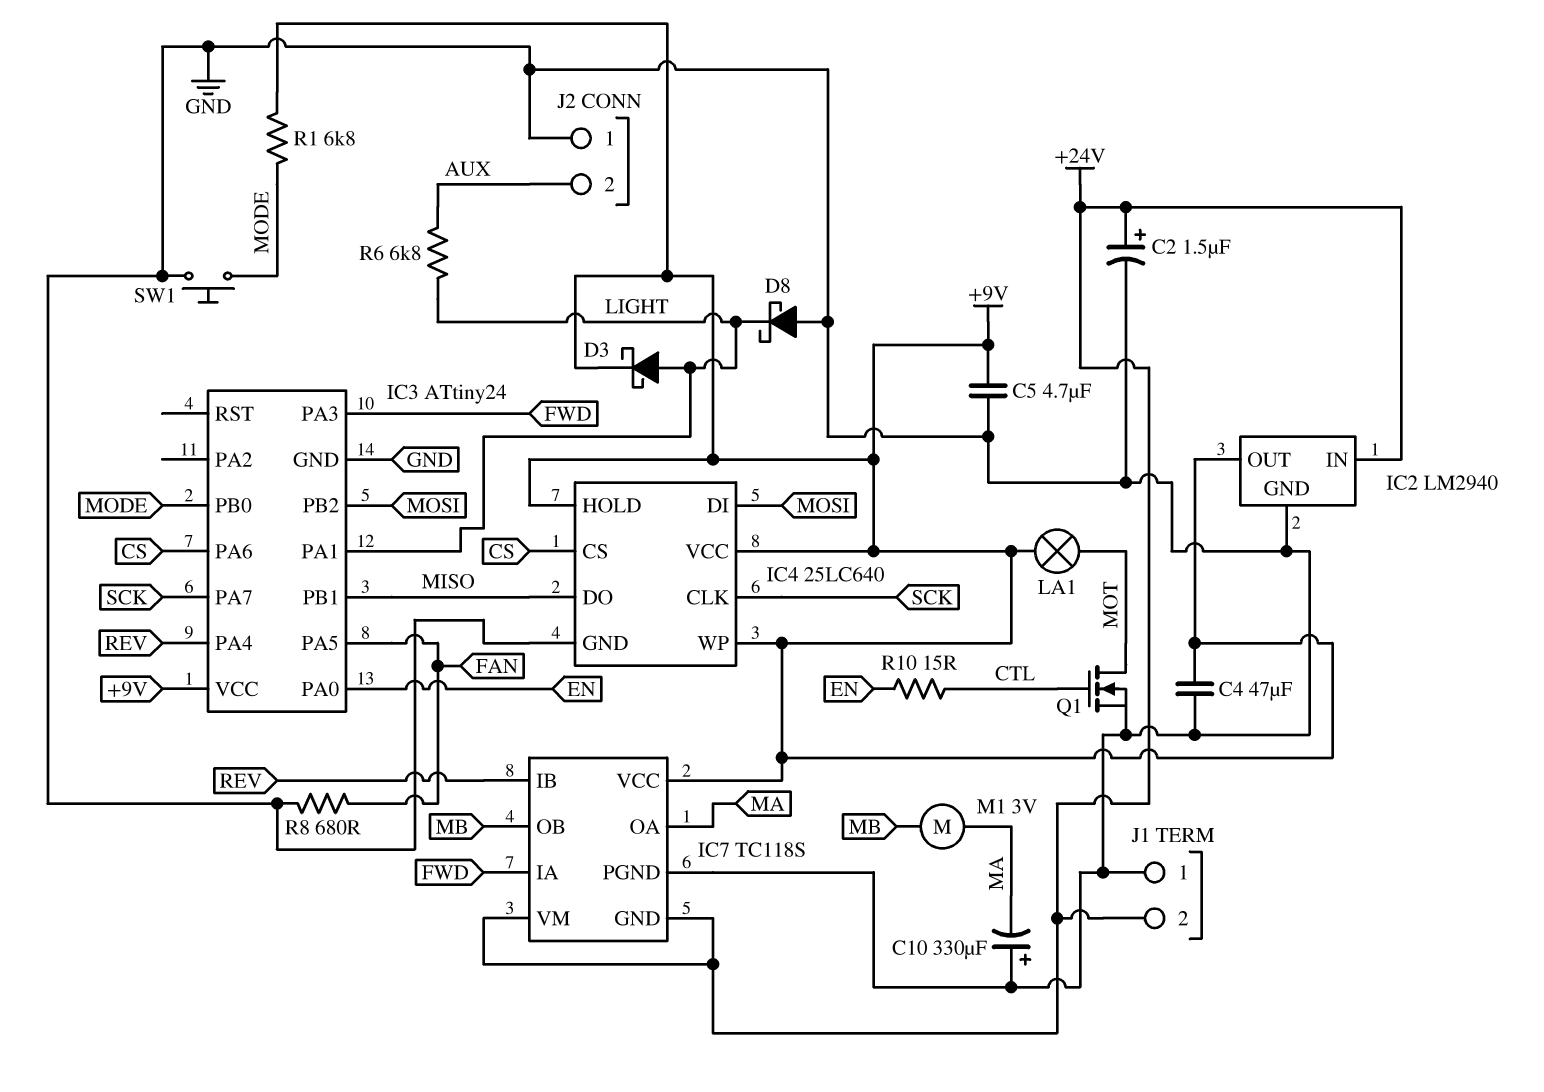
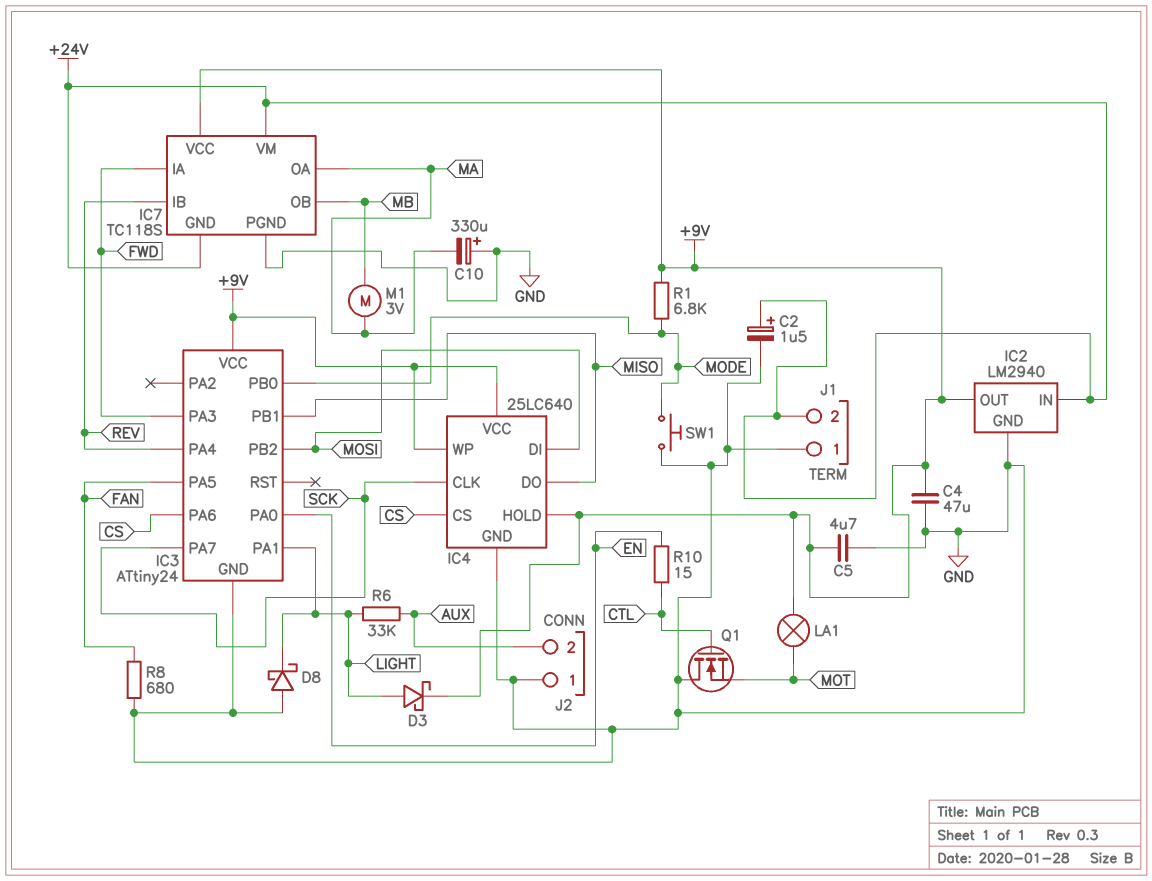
Q1: NMOS (G CTL, D MOT, S GND) -> NMOS (G CTL, D GND, S MOT)
R6: 6.8k (AUX, LIGHT) -> 33k (AUX, LIGHT)

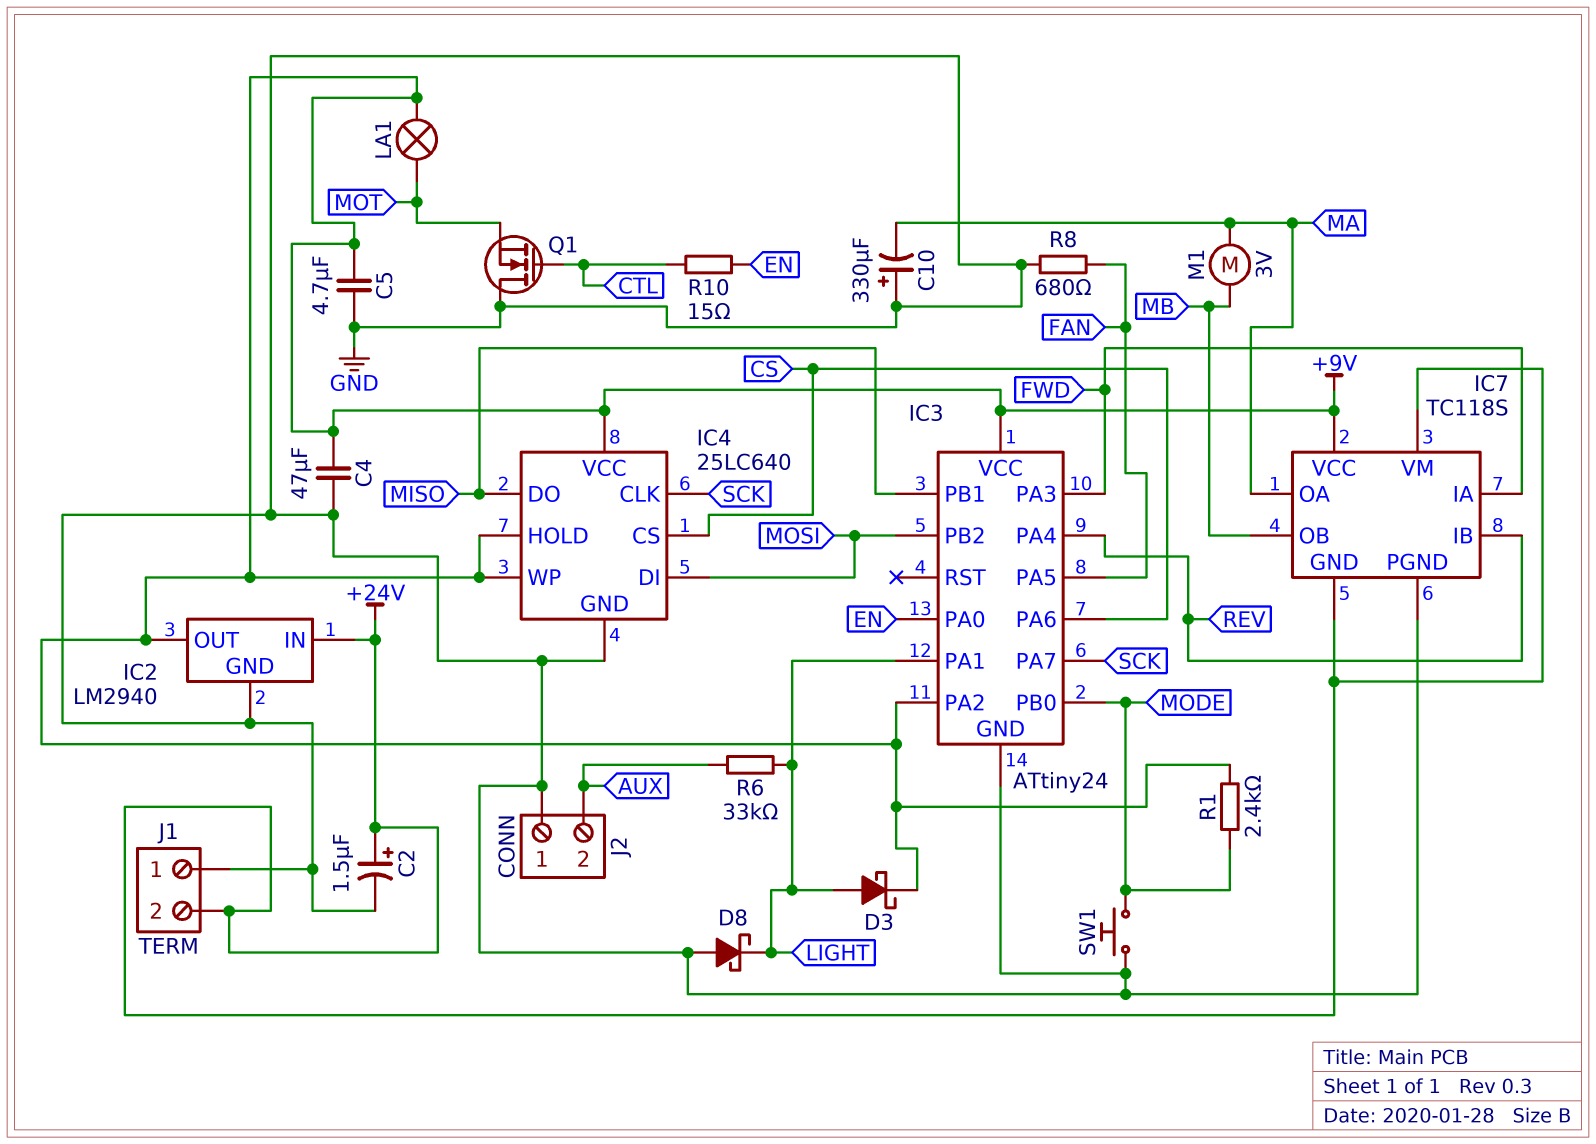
IC3 pin PA2: none -> +9V
R1: 6.8k (+9V, MODE) -> 2.4k (+9V, MODE)

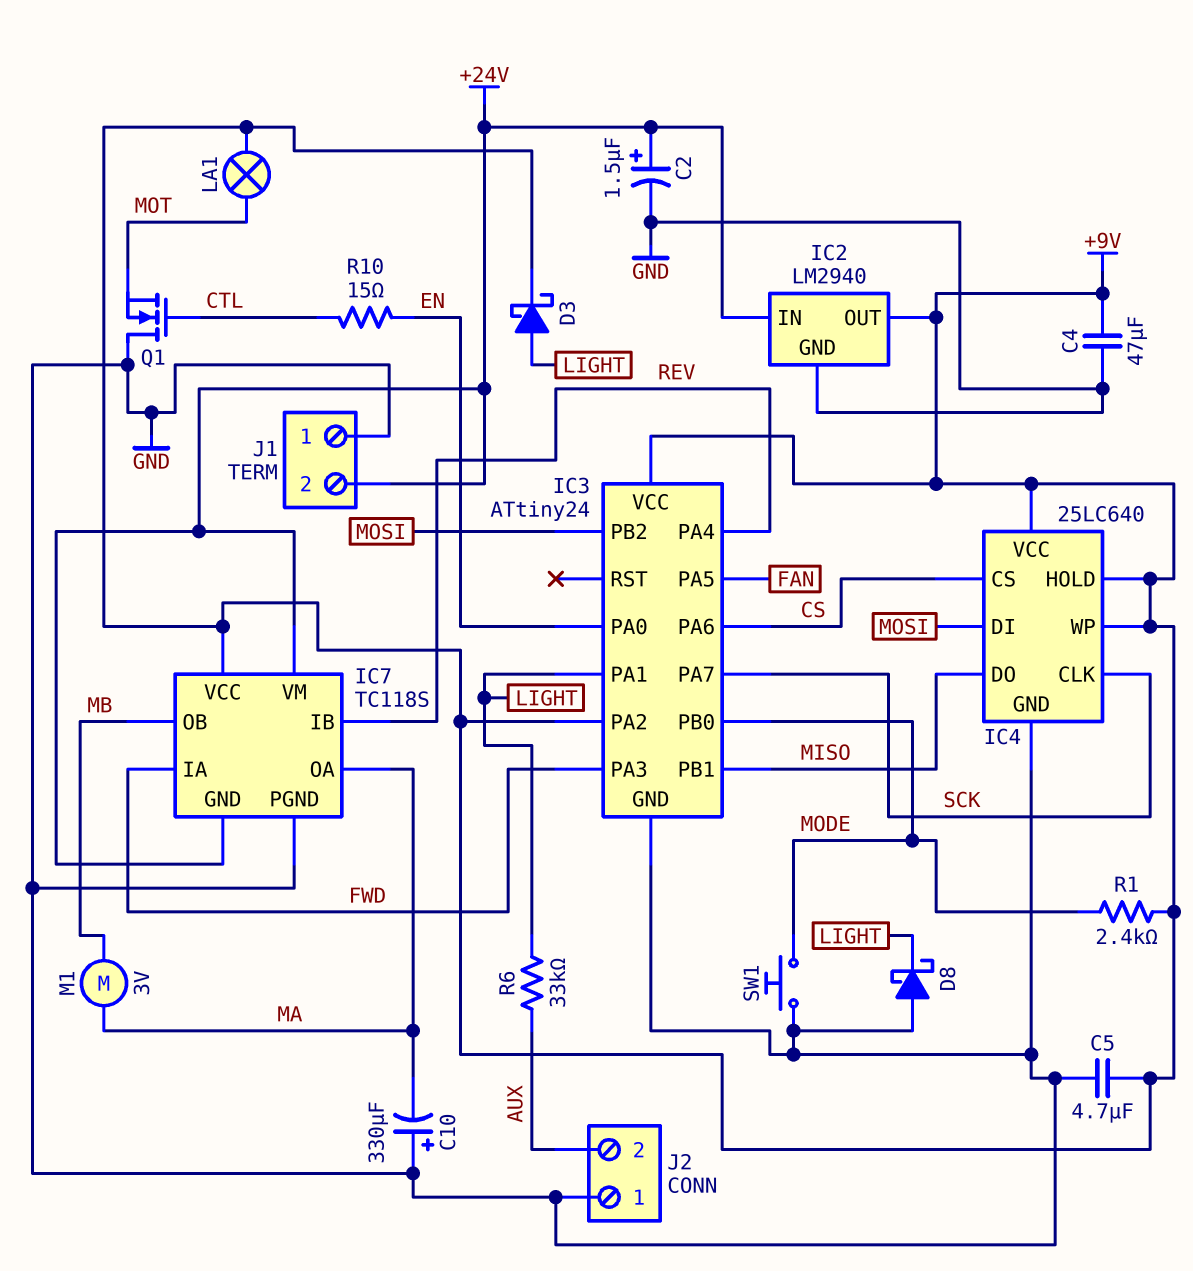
R8: 680 (FAN, GND) -> none

